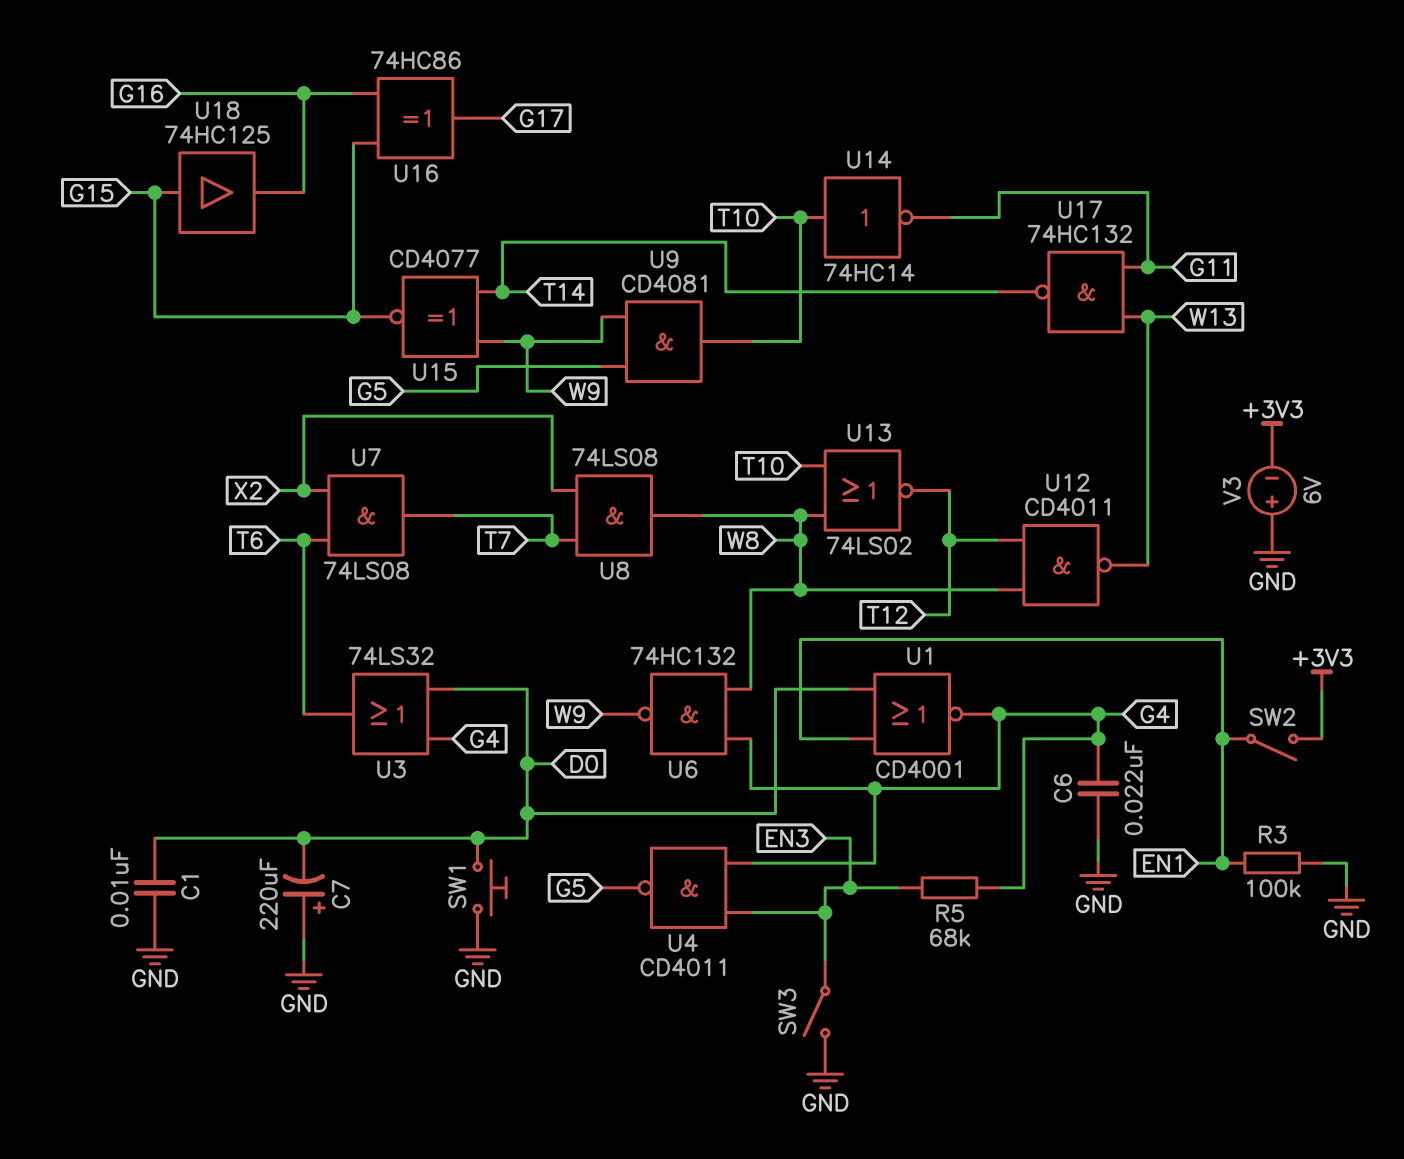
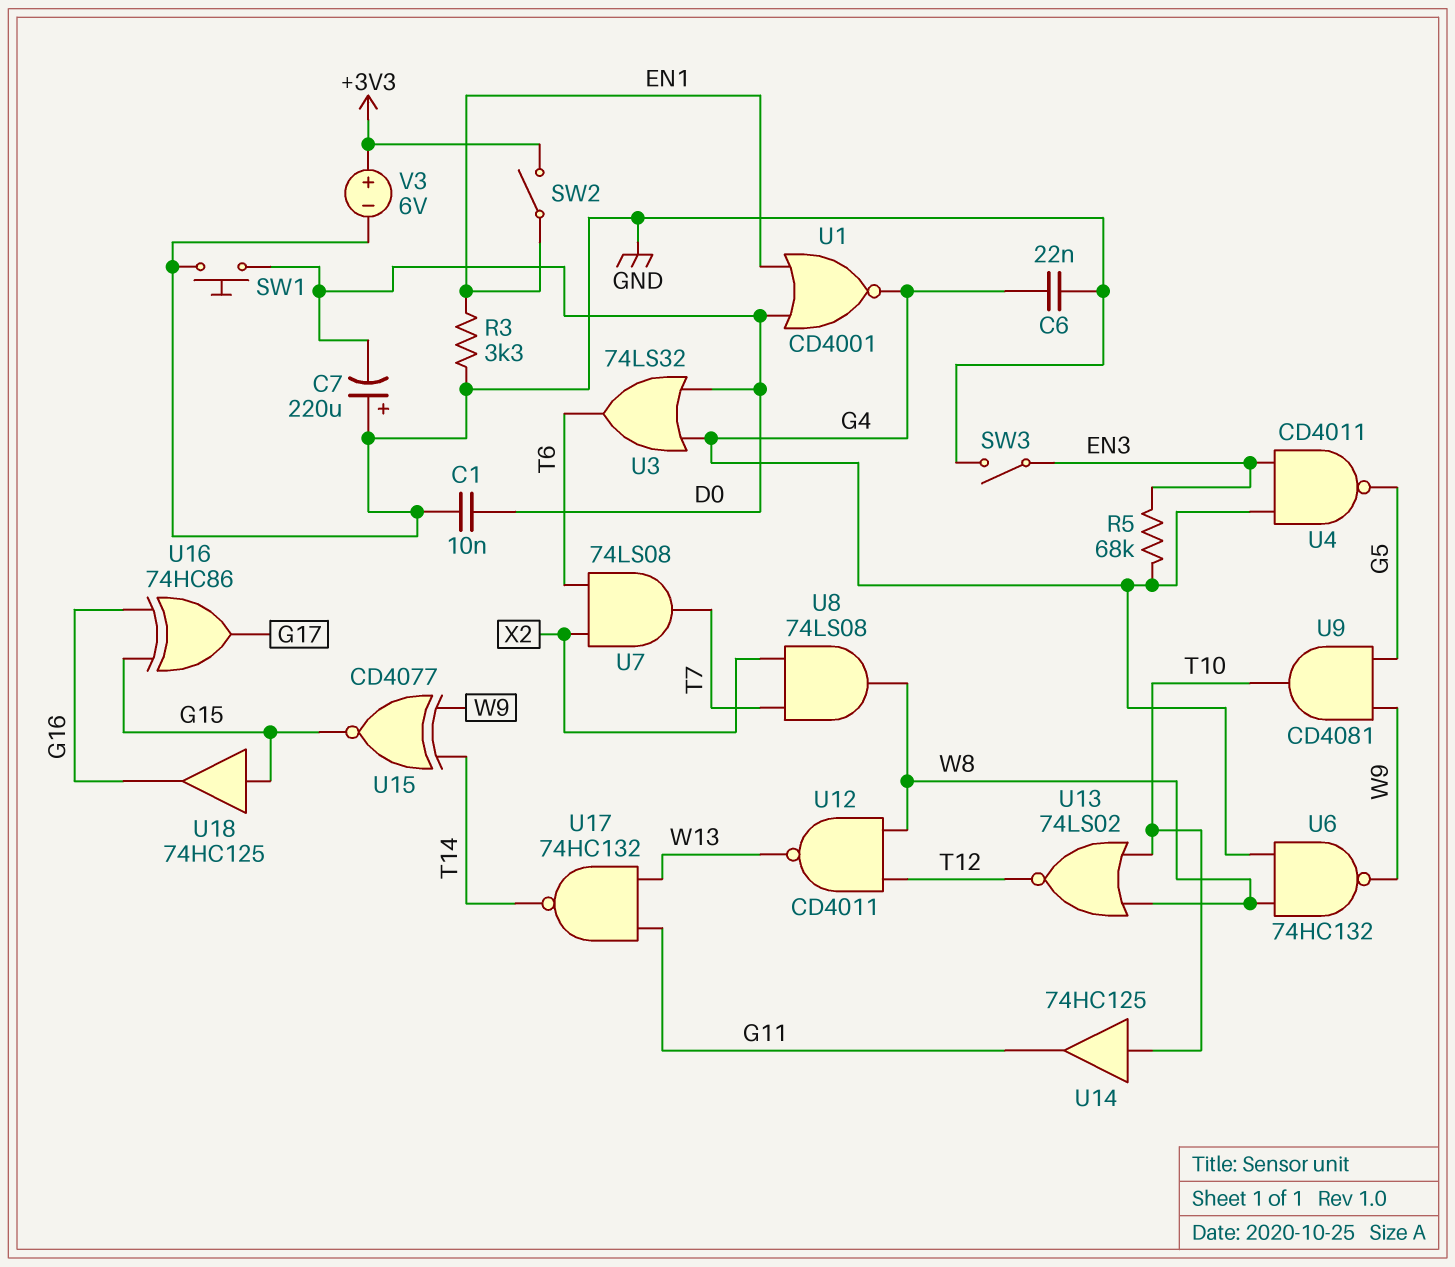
R3: 100k (EN1, GND) -> 3.3k (EN1, GND)
U14: NOT 74HC14 (in T10, out G11) -> buffer 74HC125 (in T10, out G11)
V3: 6V (plus GND, minus +3V3) -> 6V (plus +3V3, minus GND)

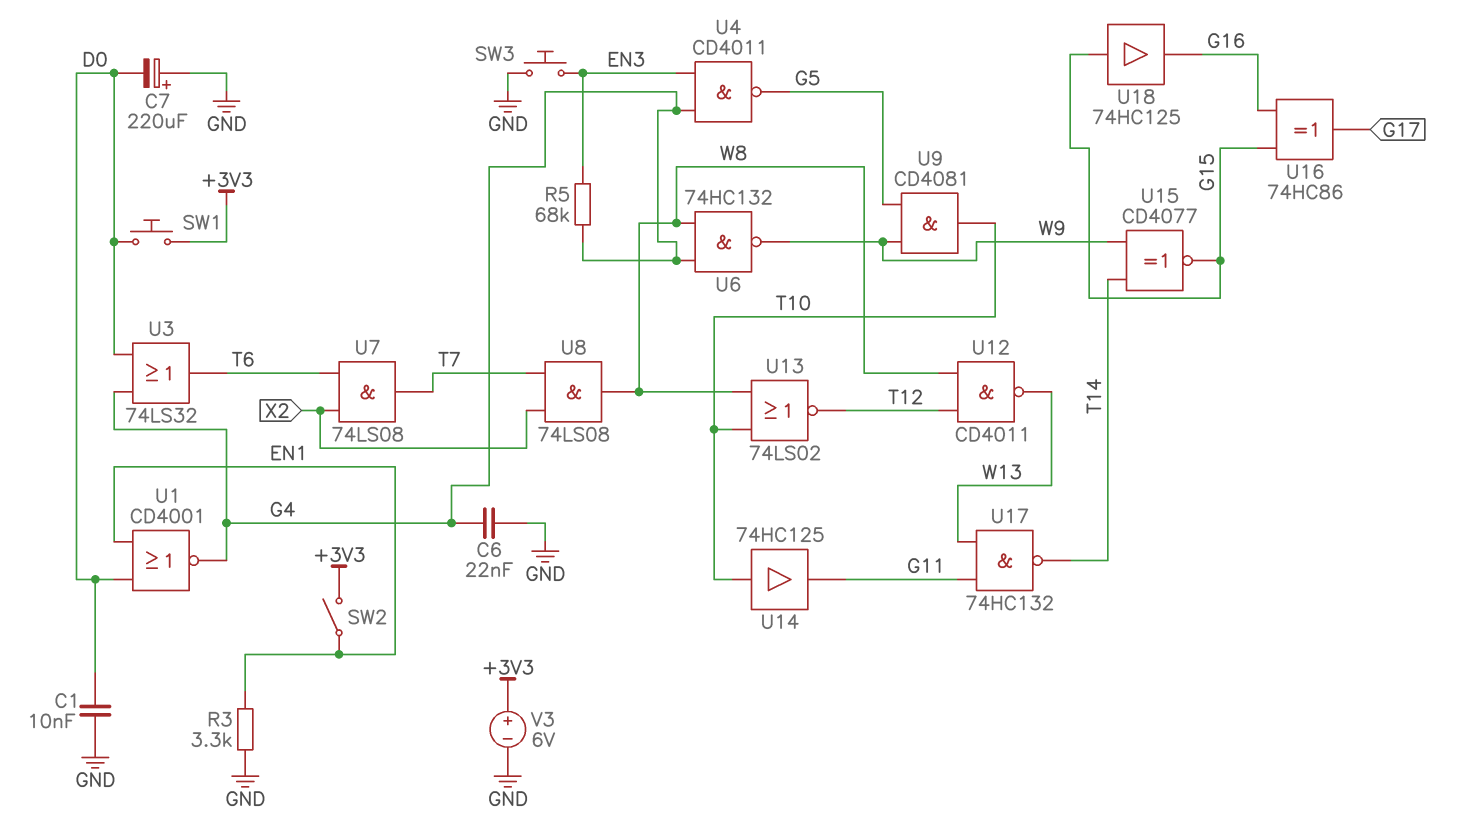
SW1: button (D0, GND) -> button (+3V3, D0)
SW3: switch (EN3, GND) -> button (EN3, GND)

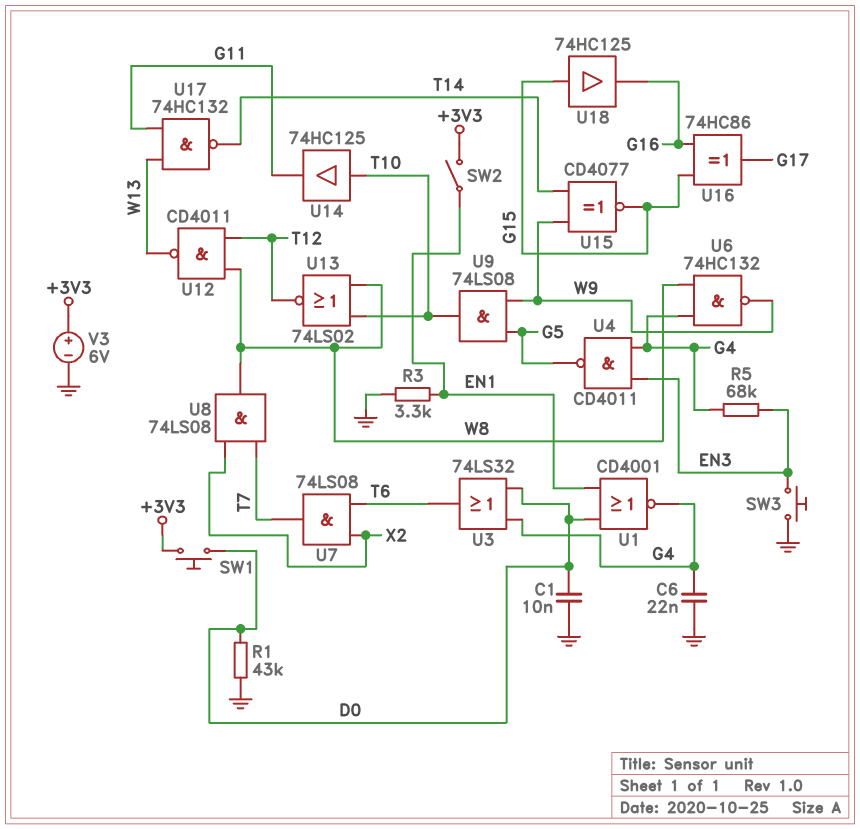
C7: 220uF (plus GND, minus D0) -> none
R1: none -> 43k (D0, GND)
U9: AND CD4081 (in G5, in W9, out T10) -> AND 74LS08 (in G5, in W9, out T10)

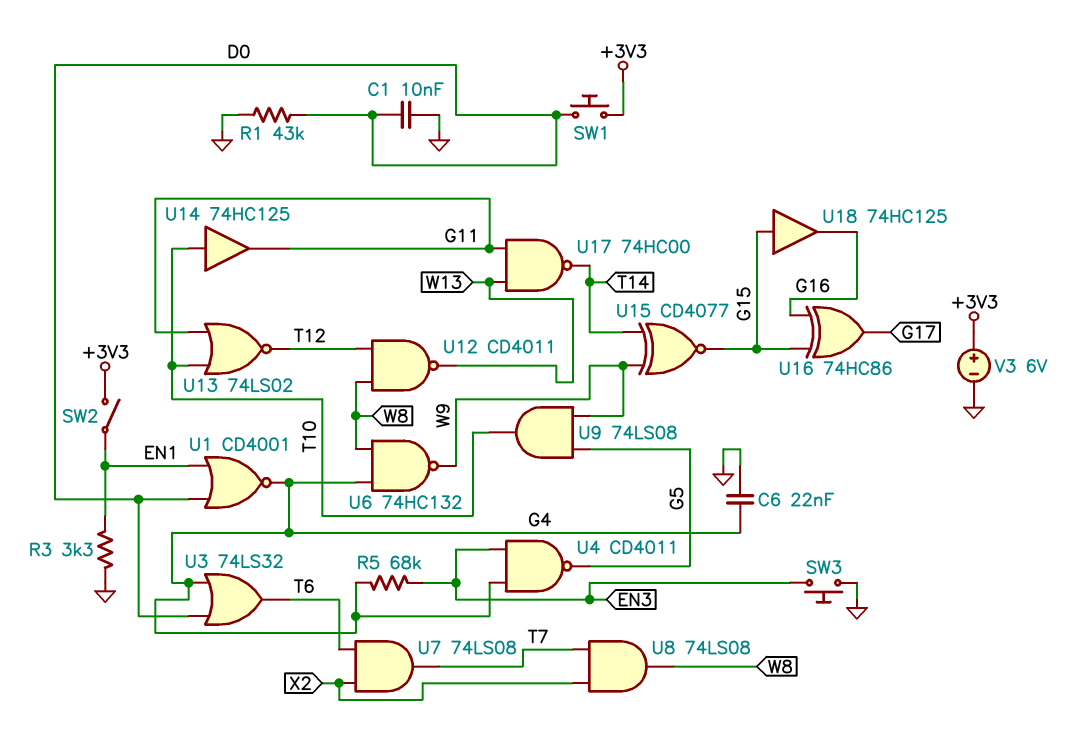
U13: NOR 74LS02 (in T10, in W8, out T12) -> NOR 74LS02 (in G11, in T10, out T12)
U17: NAND 74HC132 (in G11, in W13, out T14) -> NAND 74HC00 (in G11, in W13, out T14)

